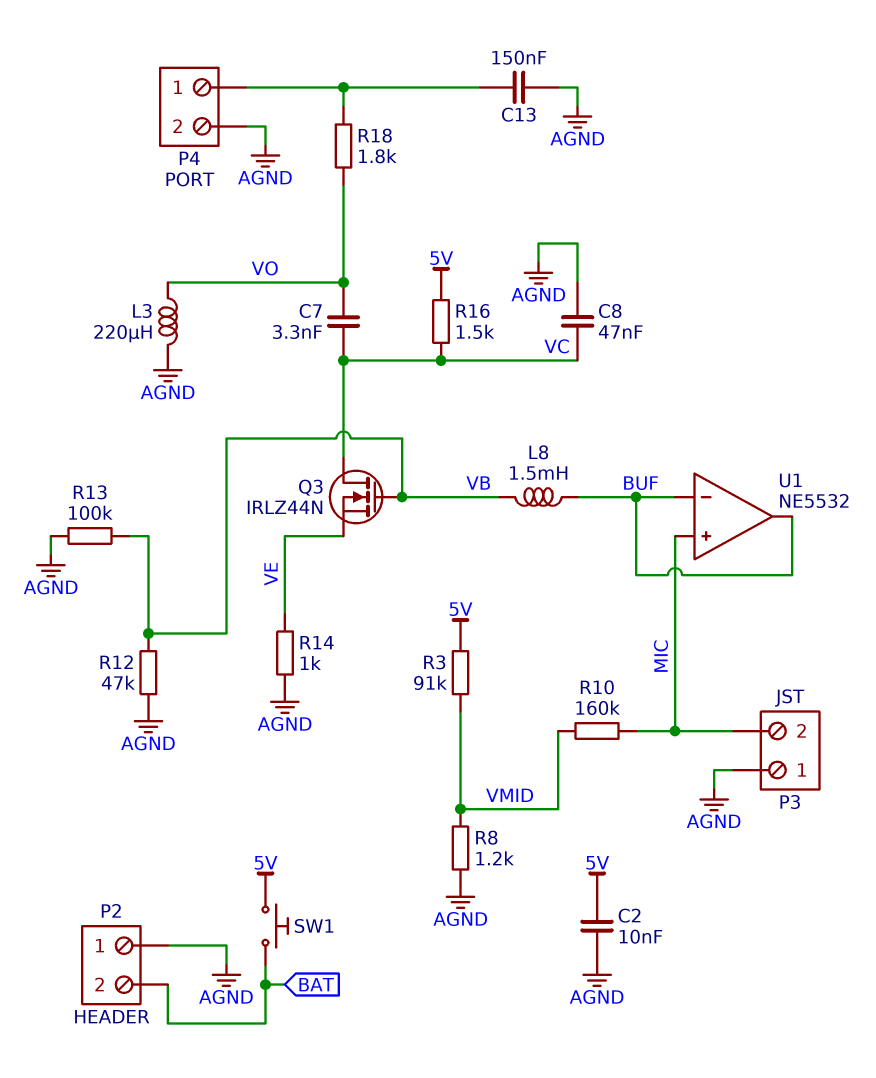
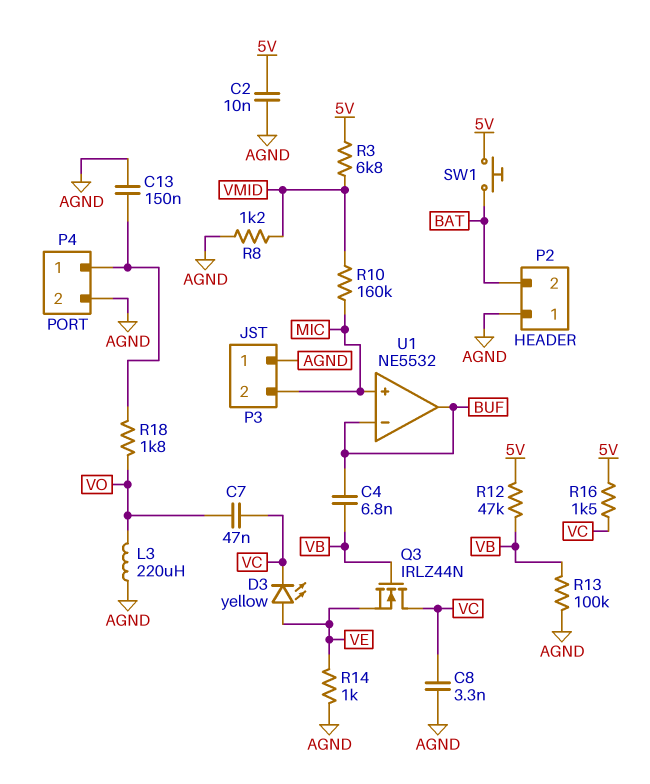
C4: none -> 6.8nF (BUF, VB)
C7: 3.3nF (VC, VO) -> 47nF (VC, VO)
C8: 47nF (AGND, VC) -> 3.3nF (AGND, VC)
D3: none -> LED yellow (A VE, K VC)
L8: 1.5mH (BUF, VB) -> none
R3: 91k (5V, VMID) -> 6.8k (5V, VMID)
R12: 47k (AGND, VB) -> 47k (5V, VB)

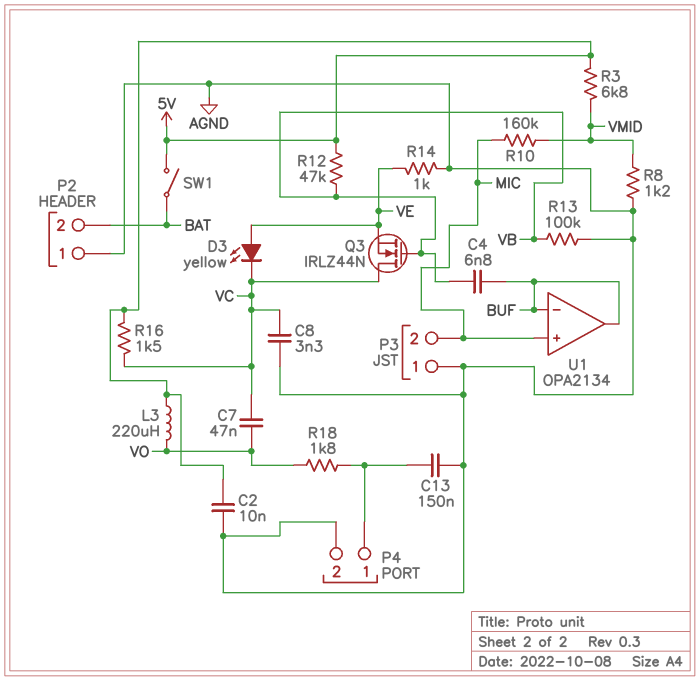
L3: 220uH (AGND, VO) -> 220uH (5V, VO)
SW1: button (5V, BAT) -> switch (5V, BAT)
U1: NE5532 -> OPA2134

